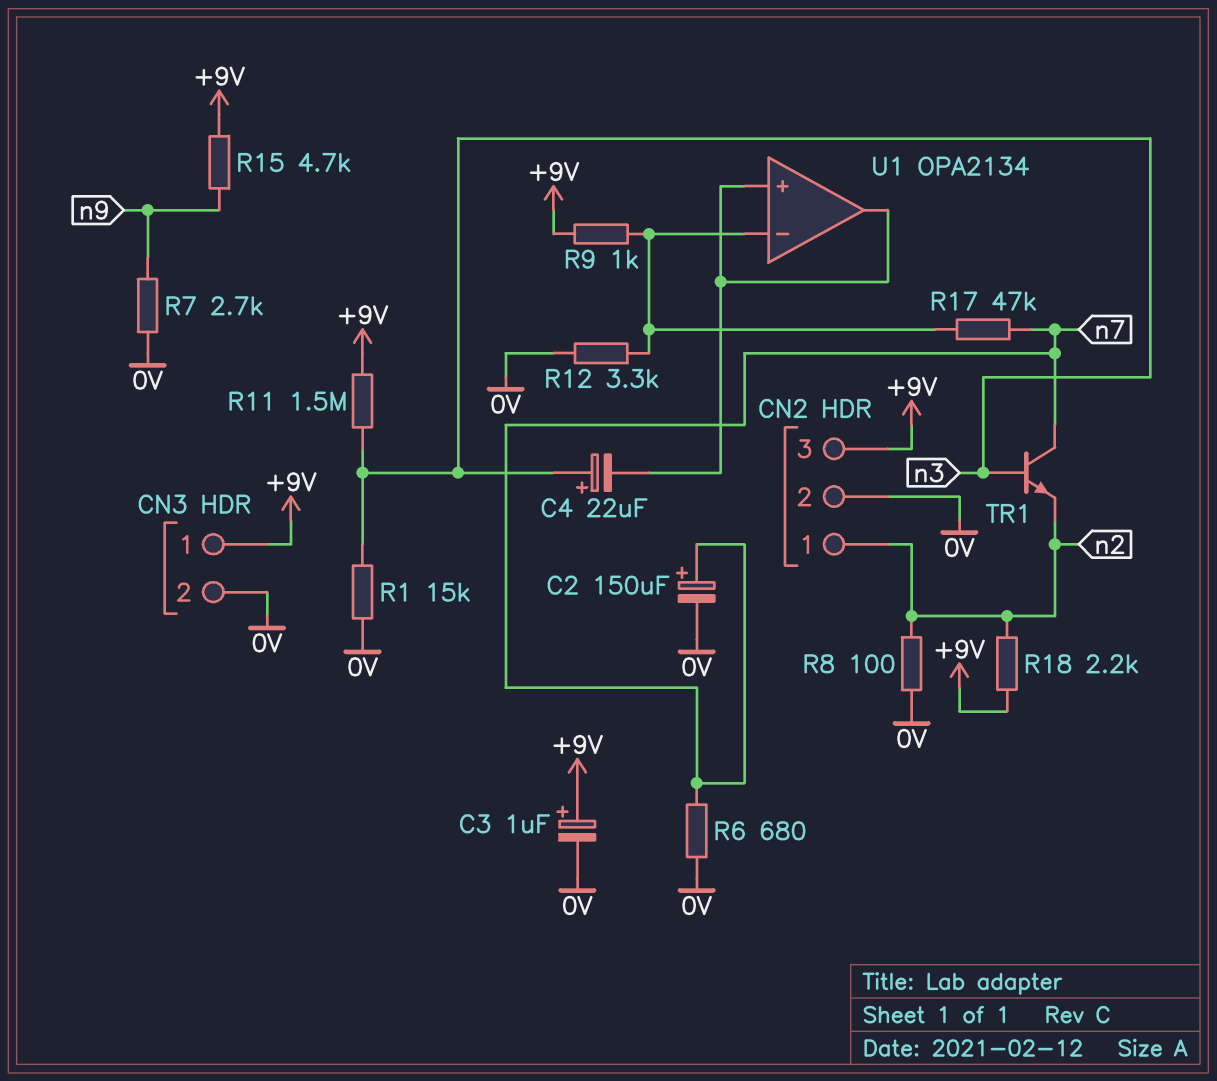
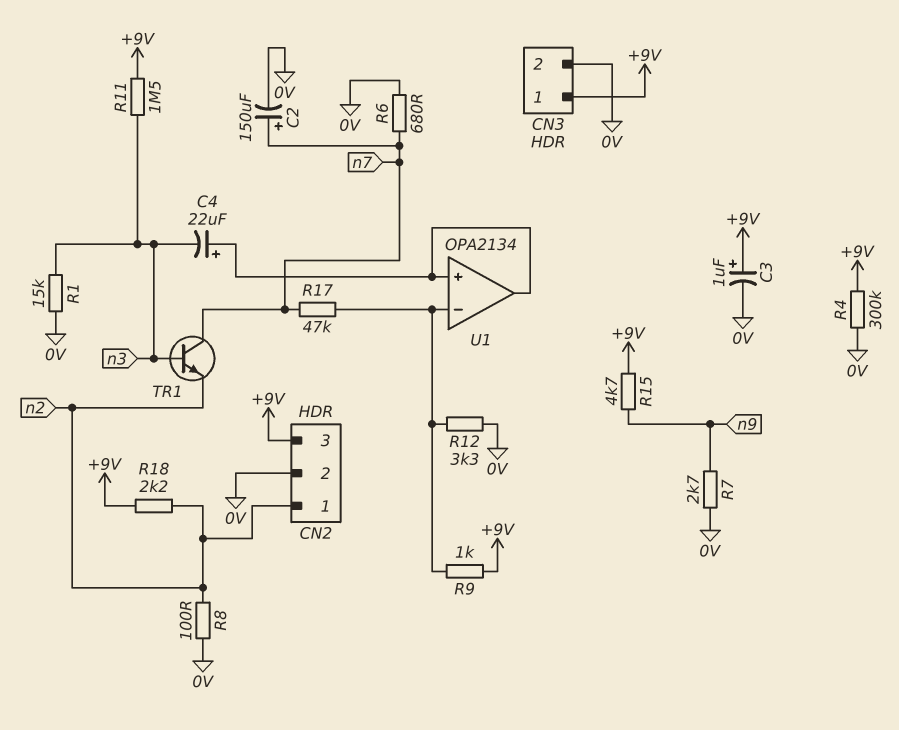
C4: 22uF (plus n3, minus U1/in+) -> 22uF (plus U1/in+, minus n3)
R4: none -> 300k (+9V, 0V)

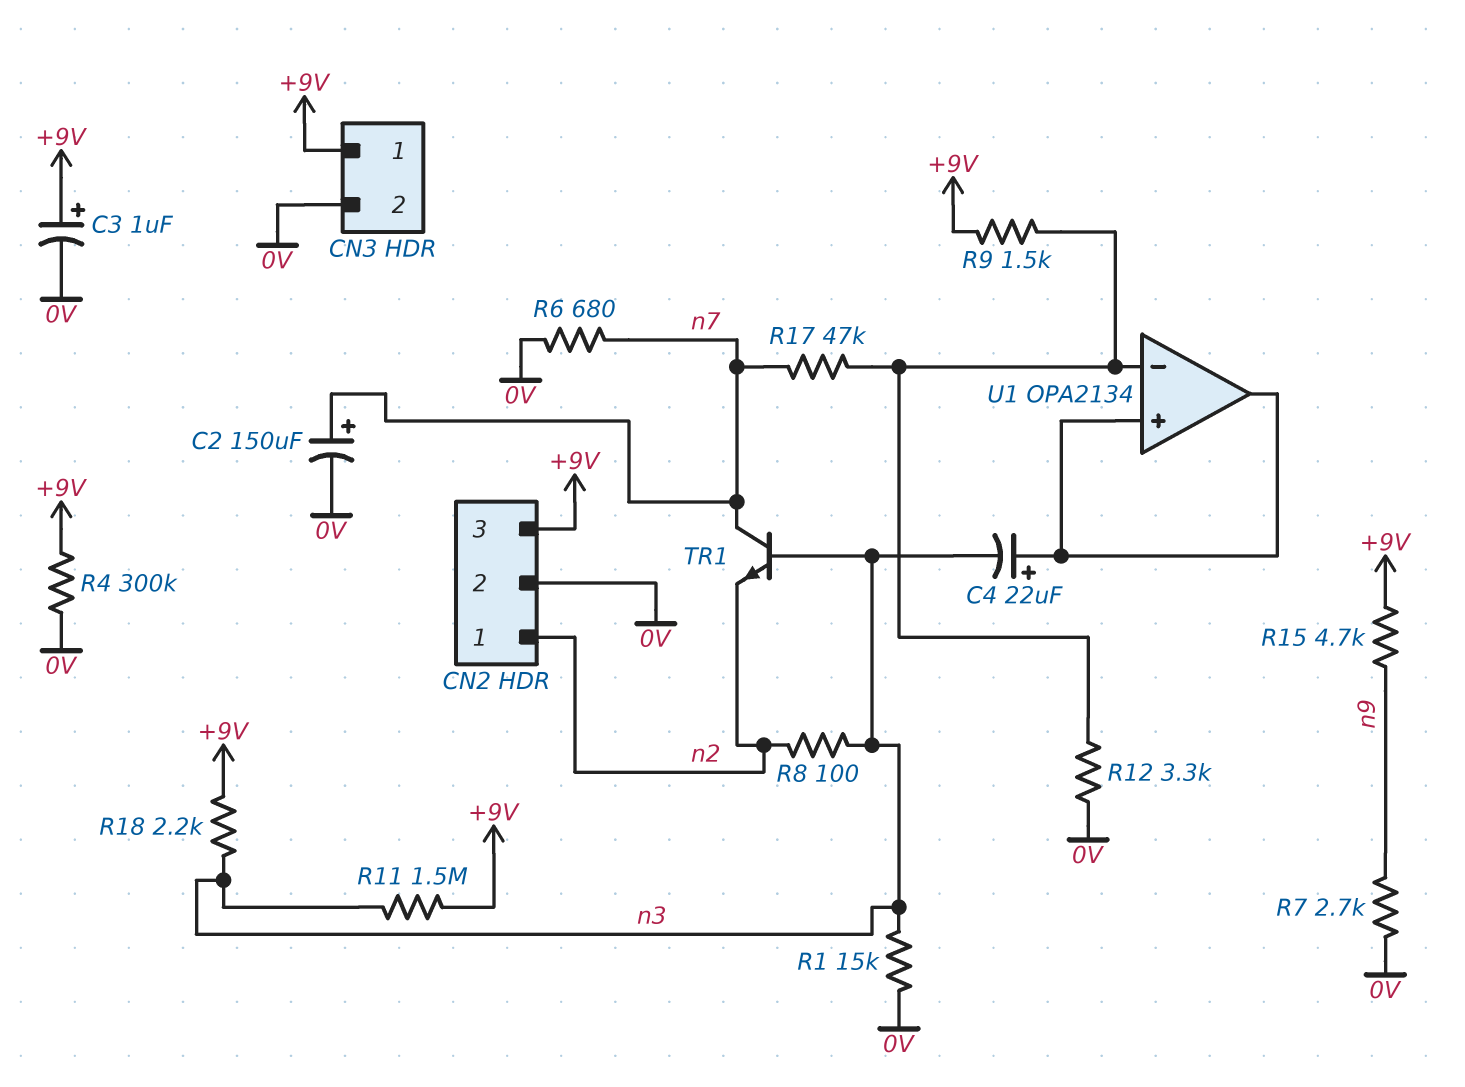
R8: 100 (0V, n2) -> 100 (n2, n3)
R9: 1k (+9V, U1/in-) -> 1.5k (+9V, U1/in-)
R18: 2.2k (+9V, n2) -> 2.2k (+9V, n3)

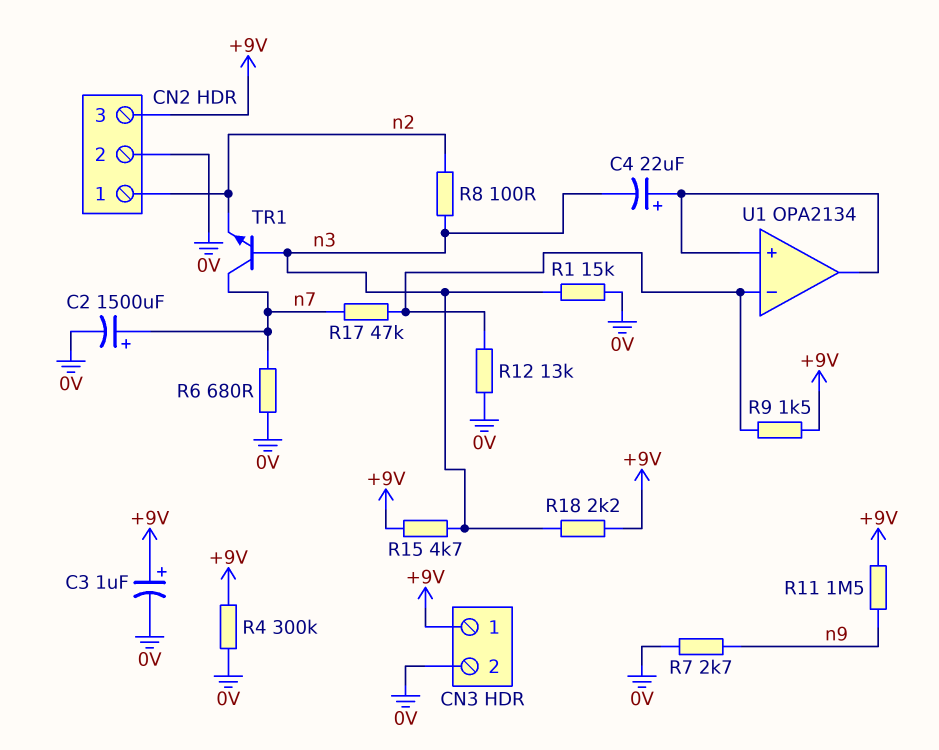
C2: 150uF (plus n7, minus 0V) -> 1500uF (plus n7, minus 0V)
R11: 1.5M (+9V, n3) -> 1.5M (+9V, n9)
R12: 3.3k (0V, U1/in-) -> 13k (0V, U1/in-)
R15: 4.7k (+9V, n9) -> 4.7k (+9V, n3)

